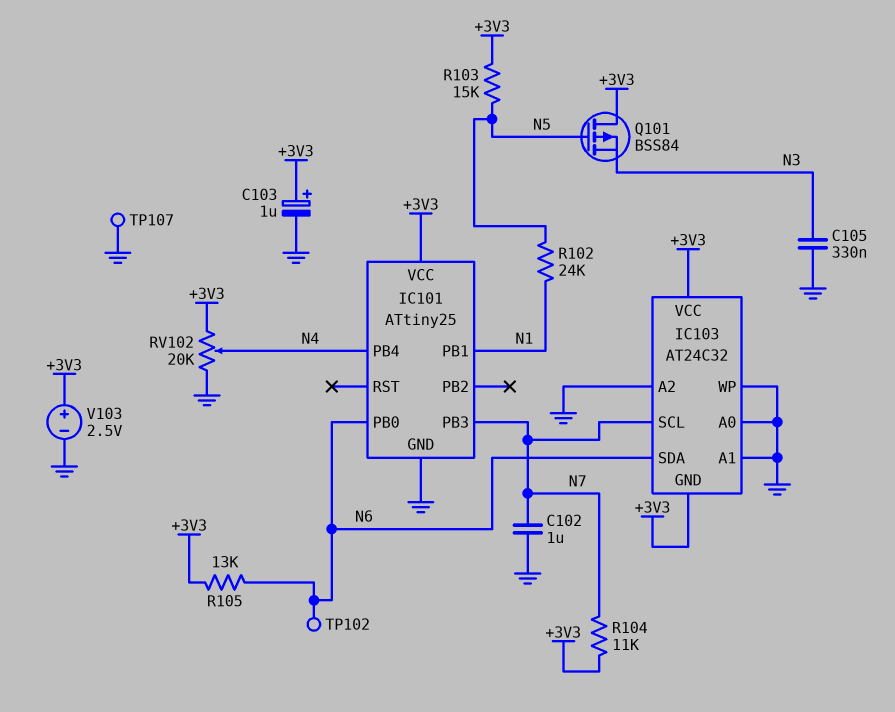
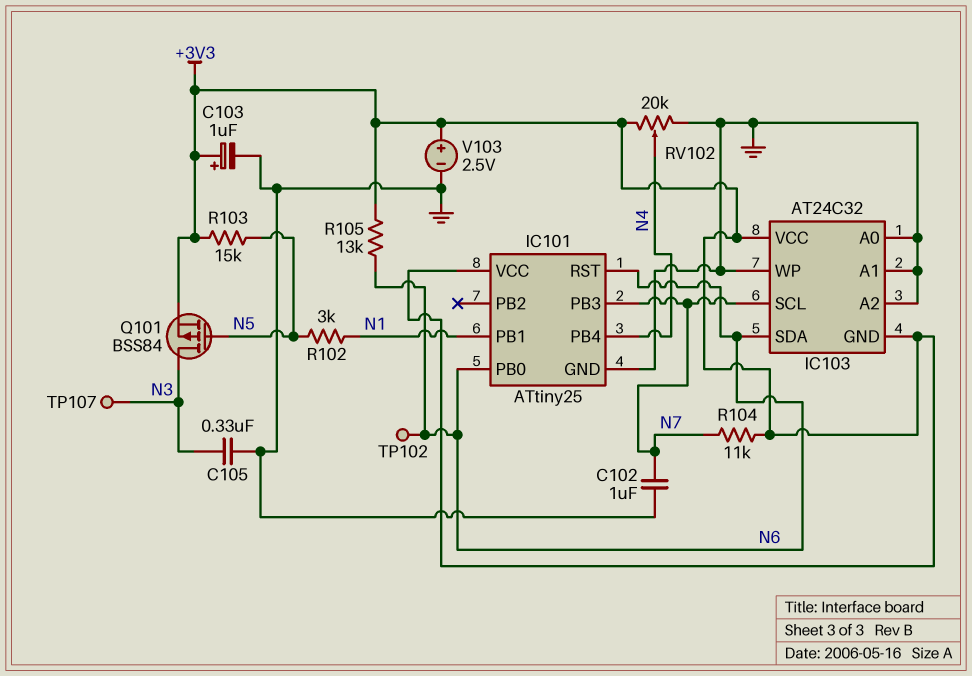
IC101 pin RST: none -> N6
Q101: PMOS BSS84 (G N5, D +3V3, S N3) -> PMOS BSS84 (G N5, D N3, S +3V3)
R102: 24k (N1, N5) -> 3k (N1, N5)
TP107: test point (GND) -> test point (N3)

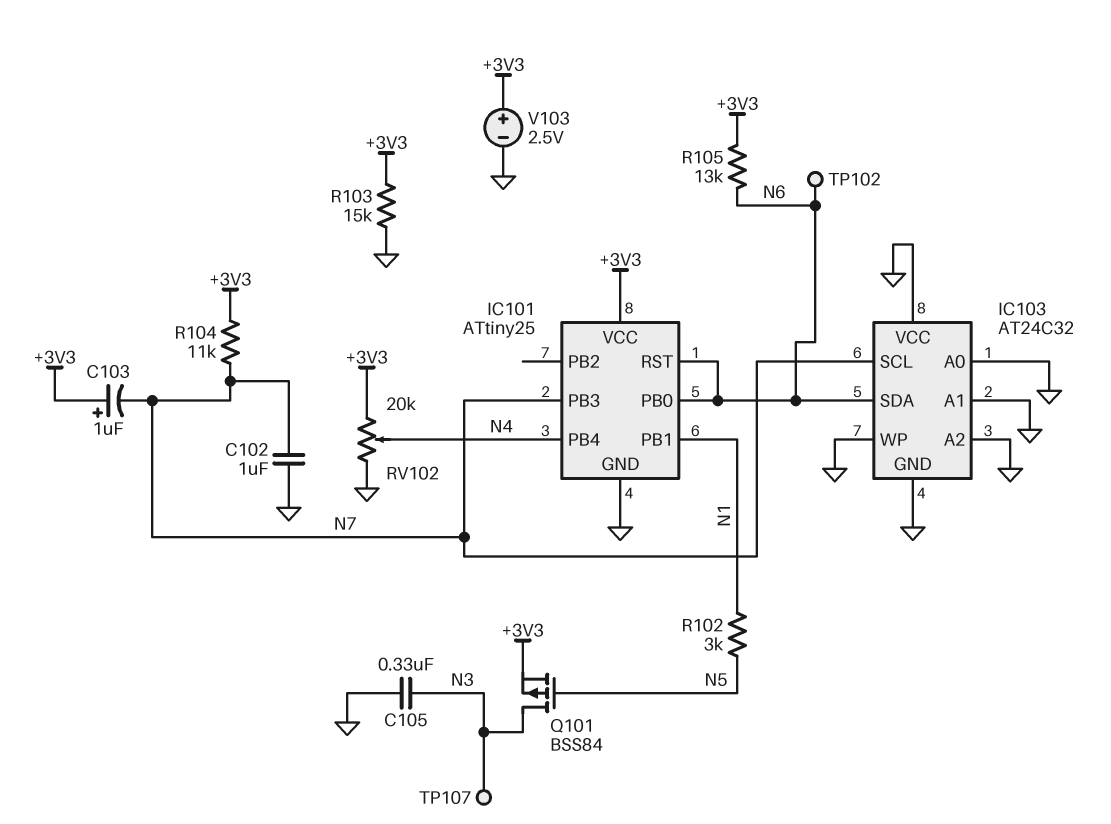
C103: 1uF (plus +3V3, minus GND) -> 1uF (plus +3V3, minus N7)
IC103 pin GND: +3V3 -> GND
IC103 pin VCC: +3V3 -> GND
R103: 15k (+3V3, N5) -> 15k (+3V3, GND)

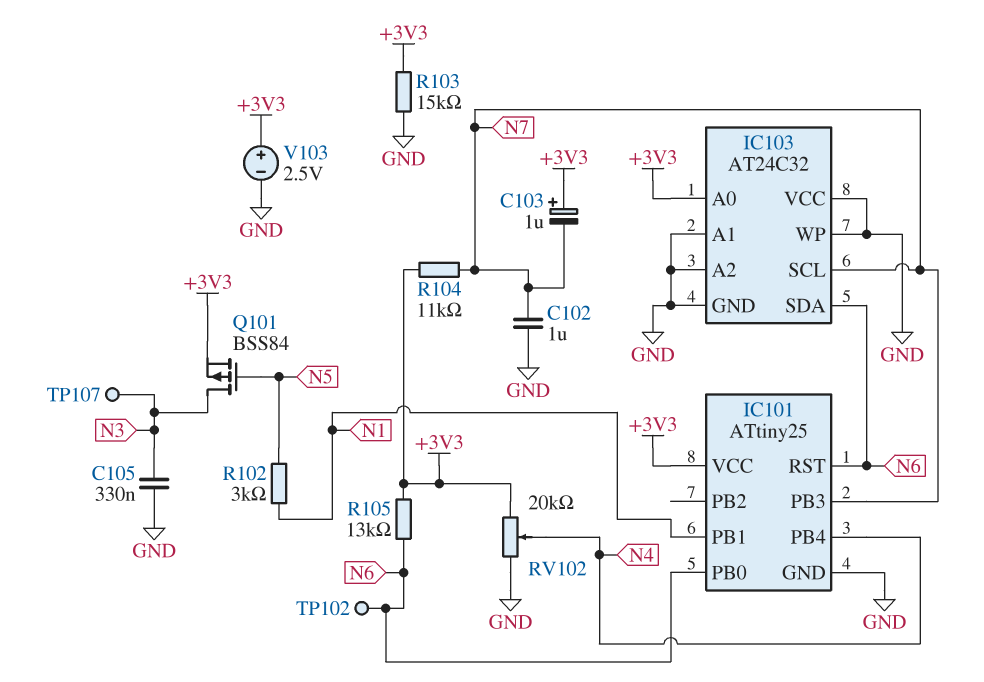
IC103 pin A0: GND -> +3V3

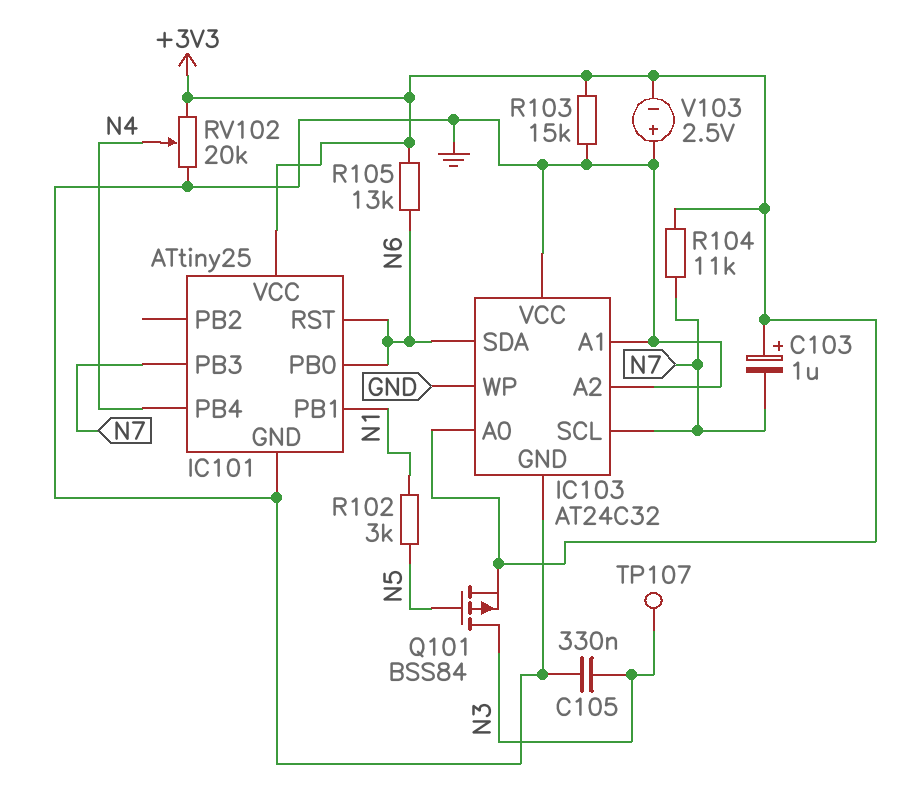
C102: 1uF (GND, N7) -> none
TP102: test point (N6) -> none
V103: 2.5V (plus +3V3, minus GND) -> 2.5V (plus GND, minus +3V3)

